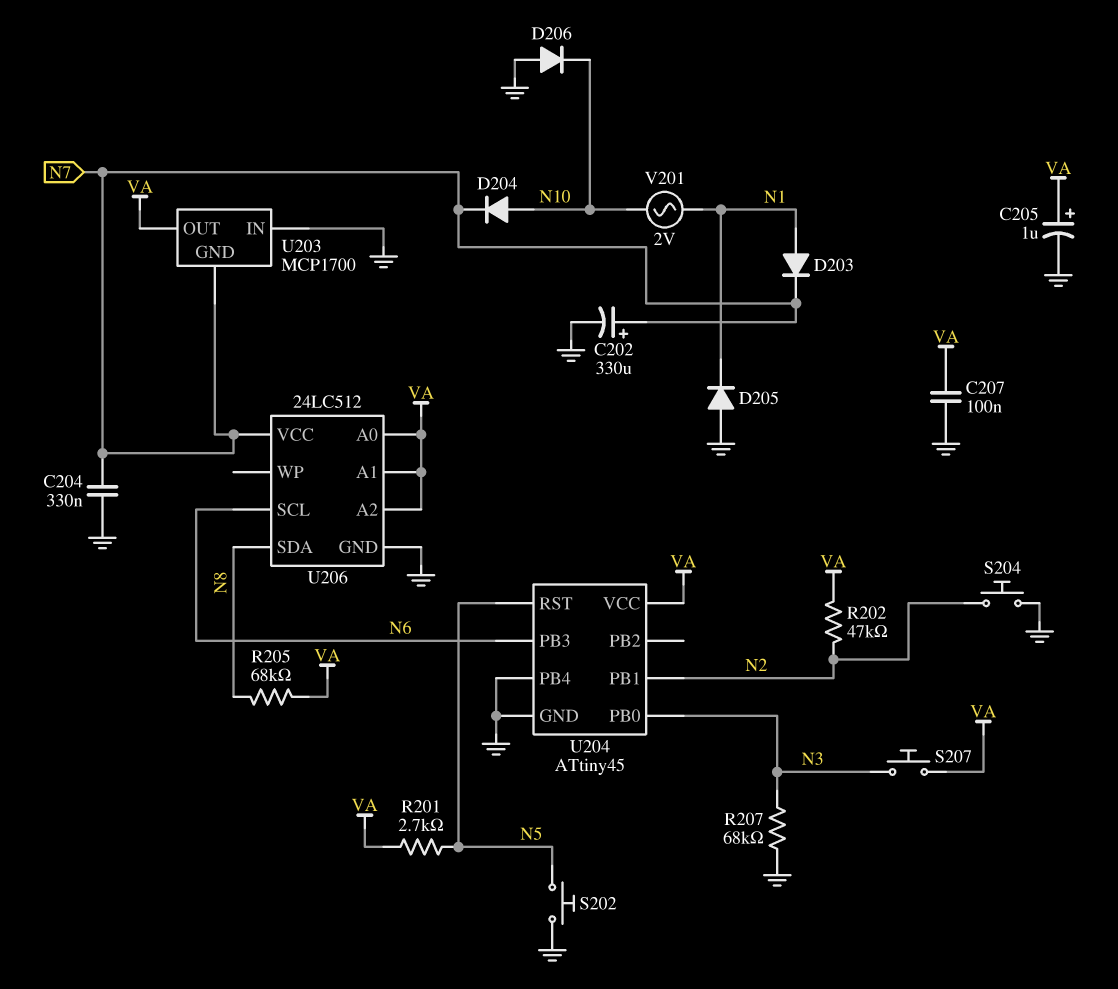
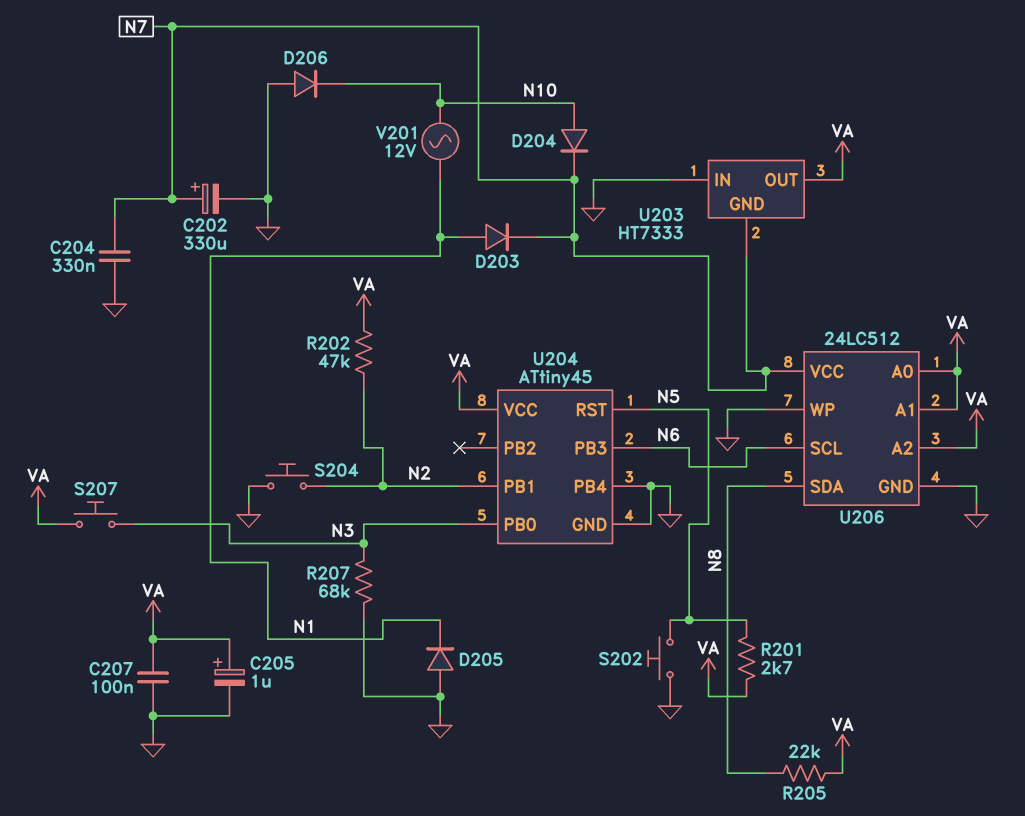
R205: 68k (N8, VA) -> 22k (N8, VA)
U203: MCP1700 -> HT7333
U206 pin WP: none -> GND
V201: AC 2V (N1, N10) -> AC 12V (N1, N10)

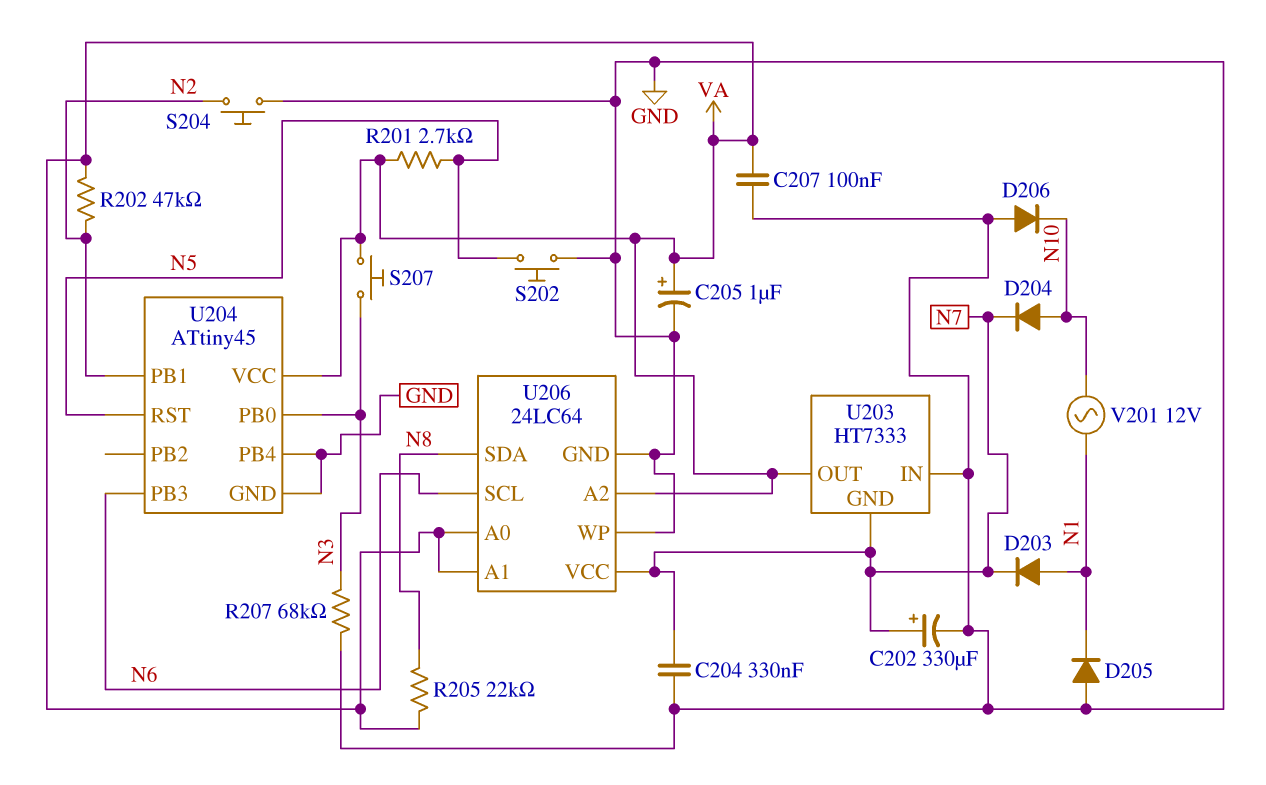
U206: 24LC512 -> 24LC64

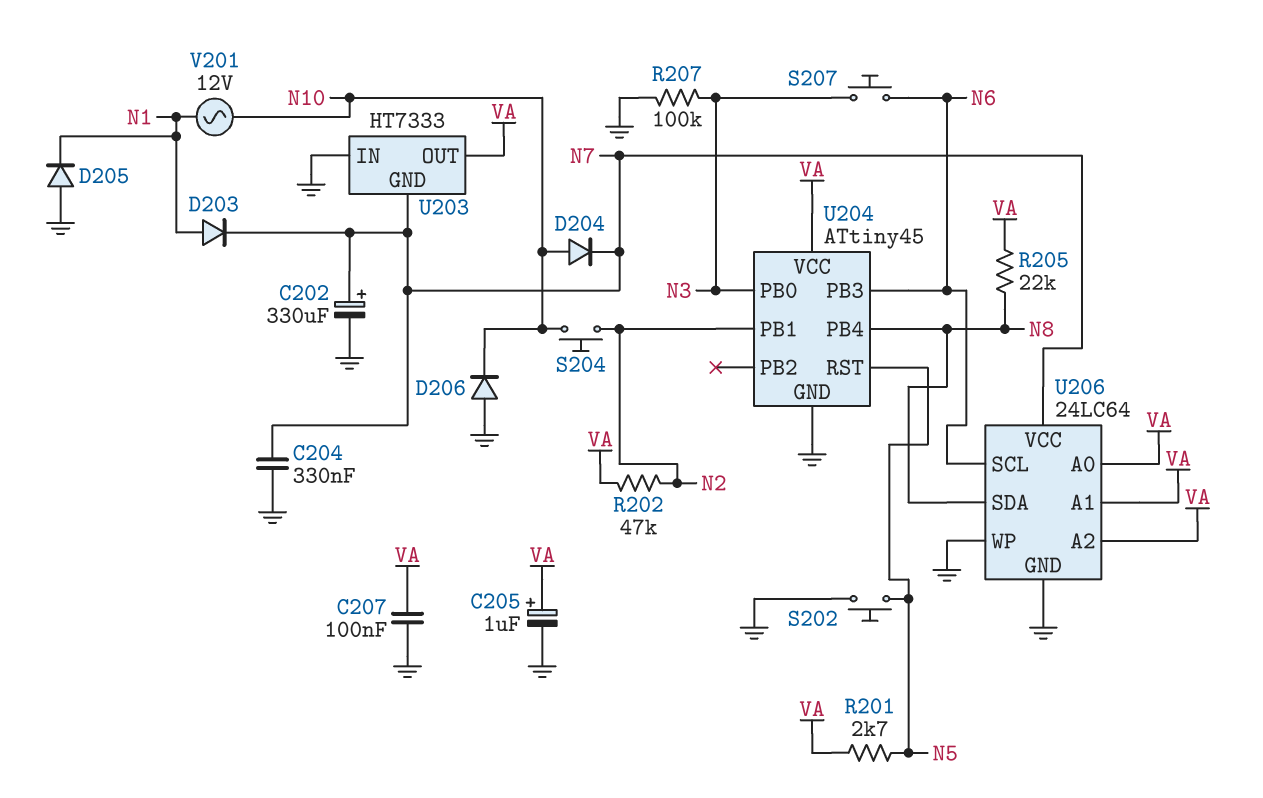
R207: 68k (GND, N3) -> 100k (GND, N3)
S204: button (GND, N2) -> button (N2, N10)
S207: button (N3, VA) -> button (N3, N6)
U204 pin PB4: GND -> N8

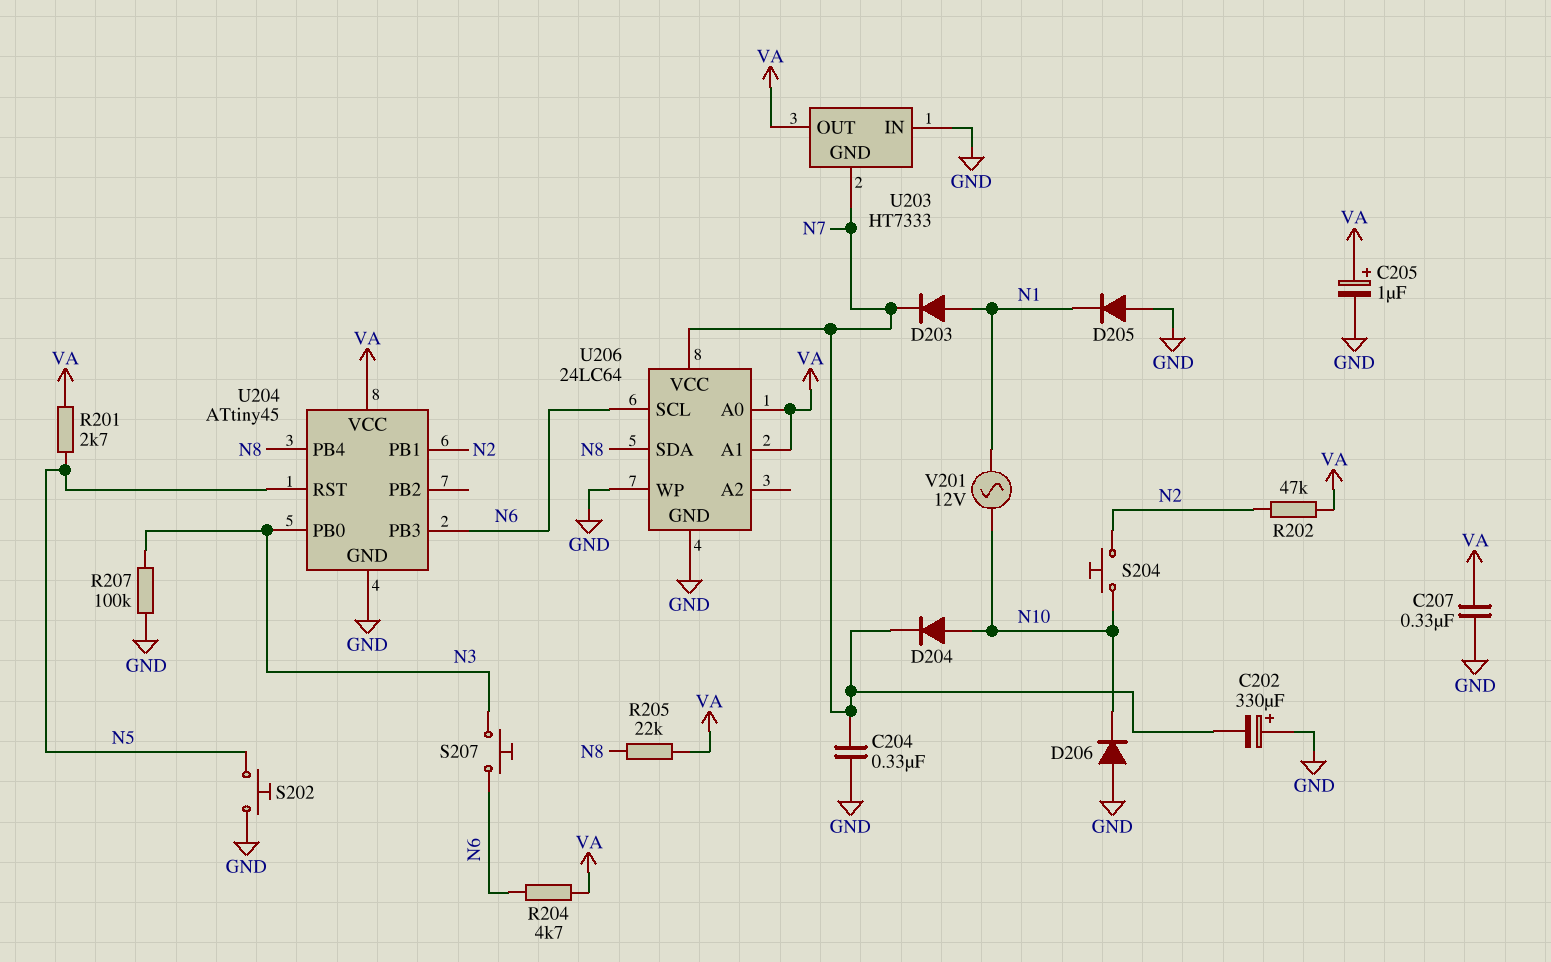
C202: 330uF (plus N7, minus GND) -> 330uF (plus GND, minus N7)
C207: 100nF (GND, VA) -> 330nF (GND, VA)
R204: none -> 4.7k (N6, VA)
U206 pin A2: VA -> none

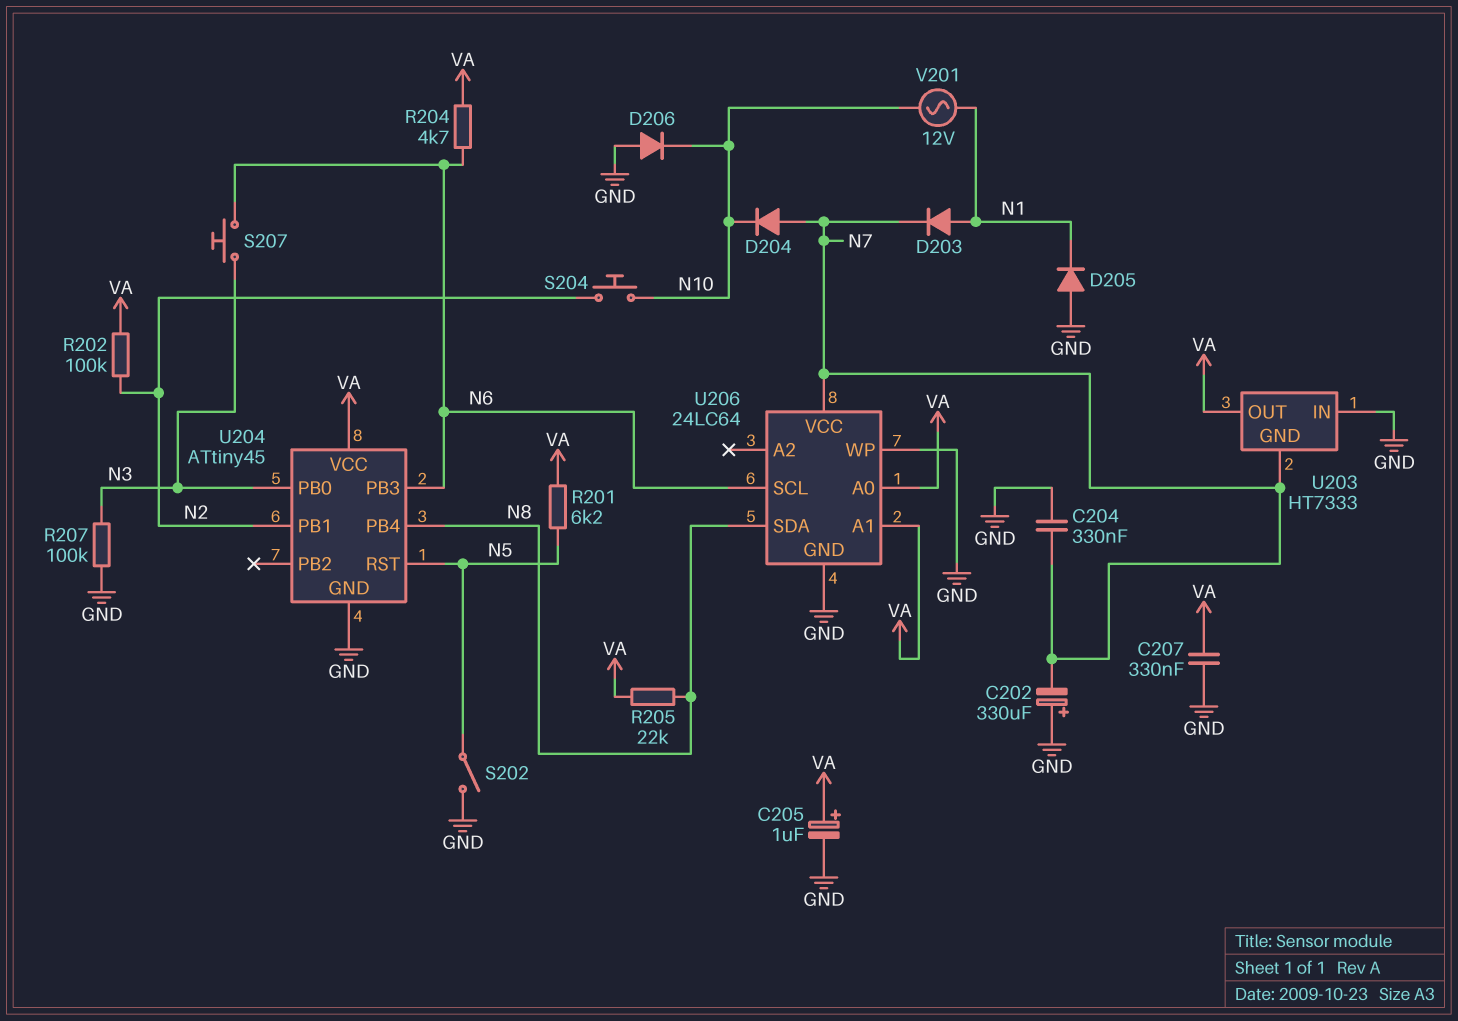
D204: diode (A N10, K N7) -> diode (A N7, K N10)
R201: 2.7k (N5, VA) -> 6.2k (N5, VA)
R202: 47k (N2, VA) -> 100k (N2, VA)
S202: button (GND, N5) -> switch (GND, N5)

